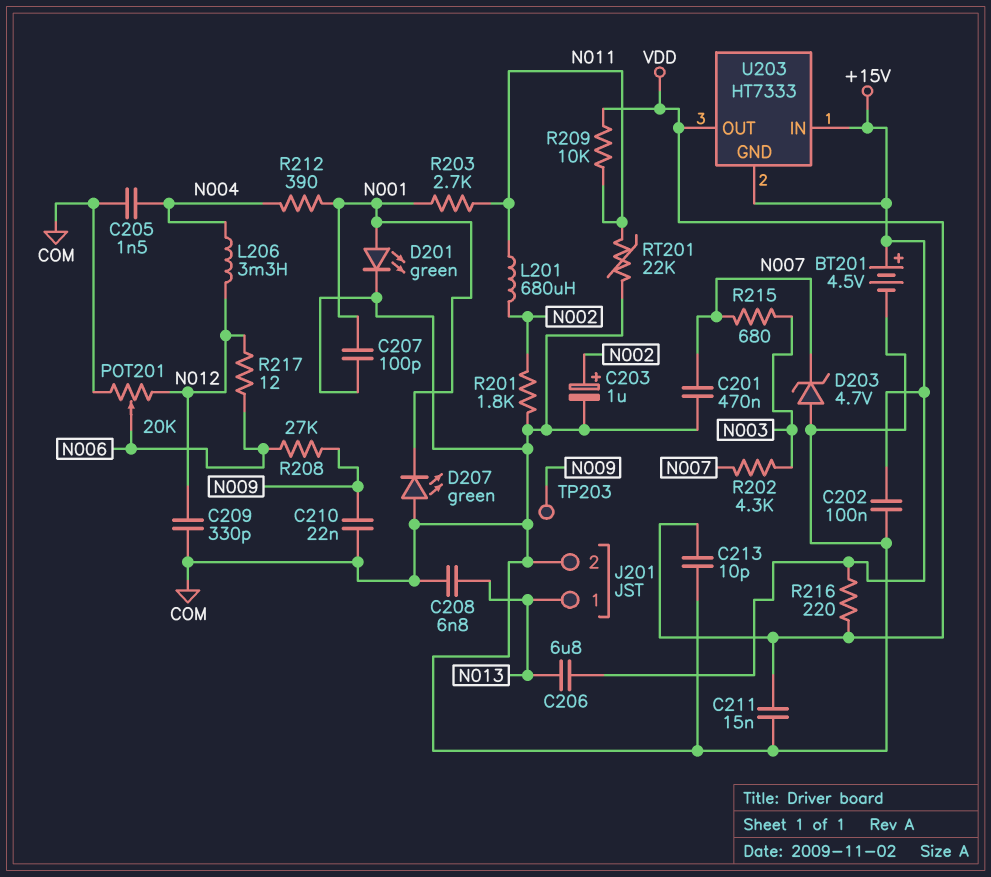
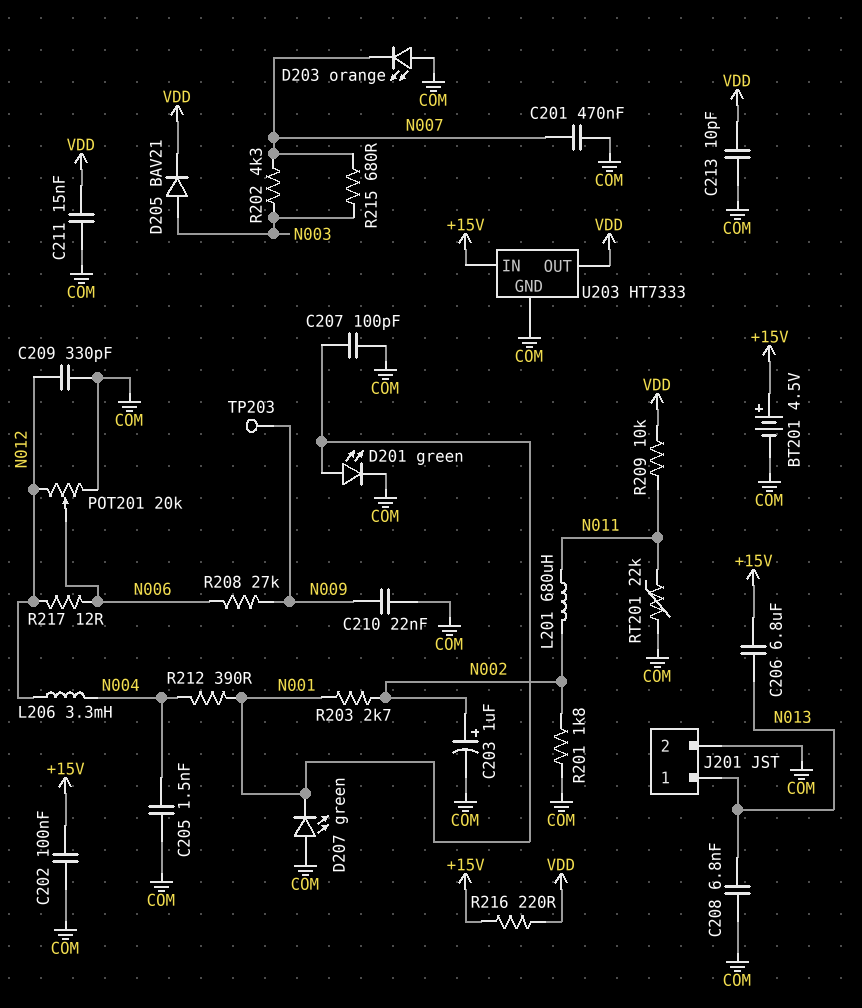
D203: zener 4.7V (A COM, K N007) -> LED orange (A COM, K N007)
D205: none -> diode BAV21 (A N003, K VDD)
R203: 2.7k (N001, N011) -> 2.7k (N001, N002)
U203 pin GND: +15V -> COM

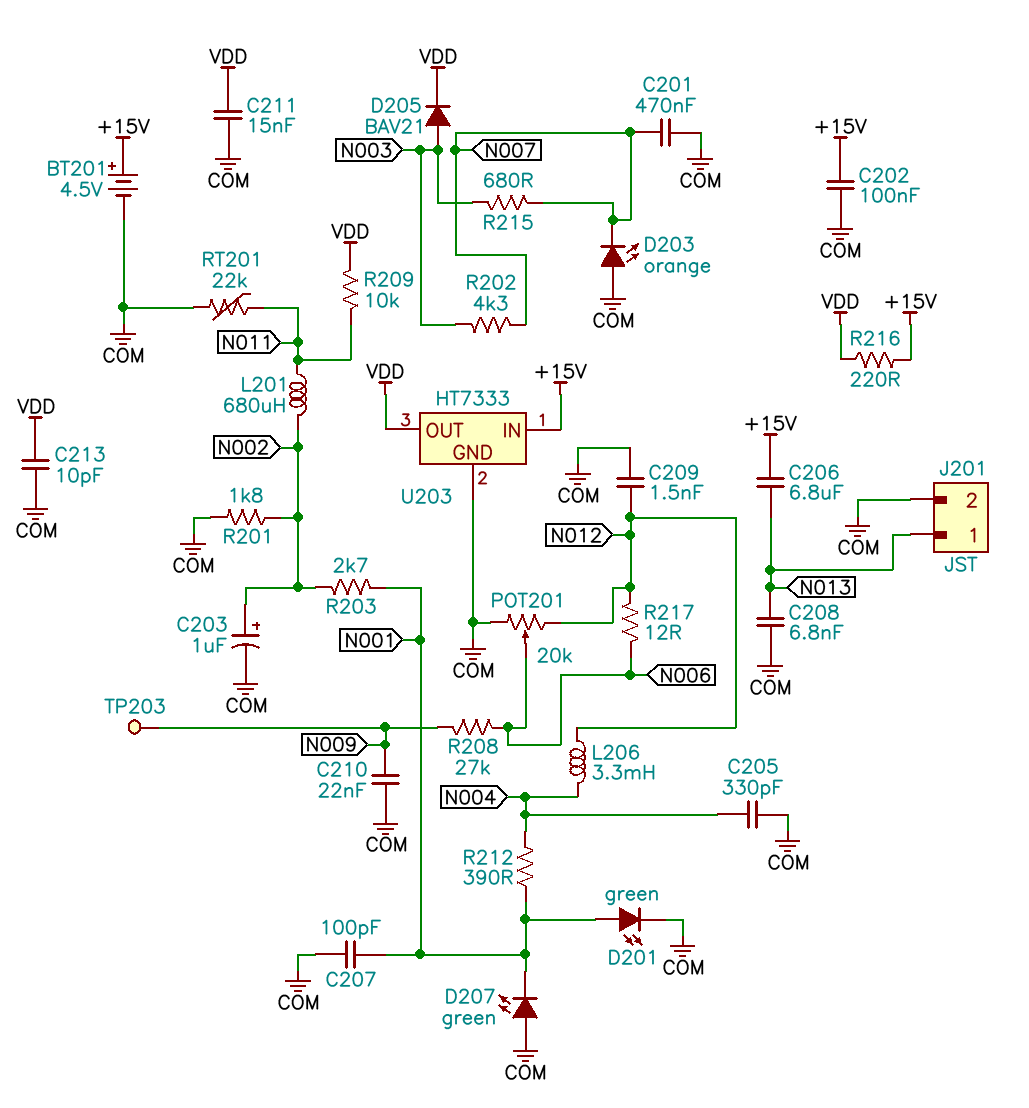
C205: 1.5nF (COM, N004) -> 330pF (COM, N004)
C209: 330pF (COM, N012) -> 1.5nF (COM, N012)

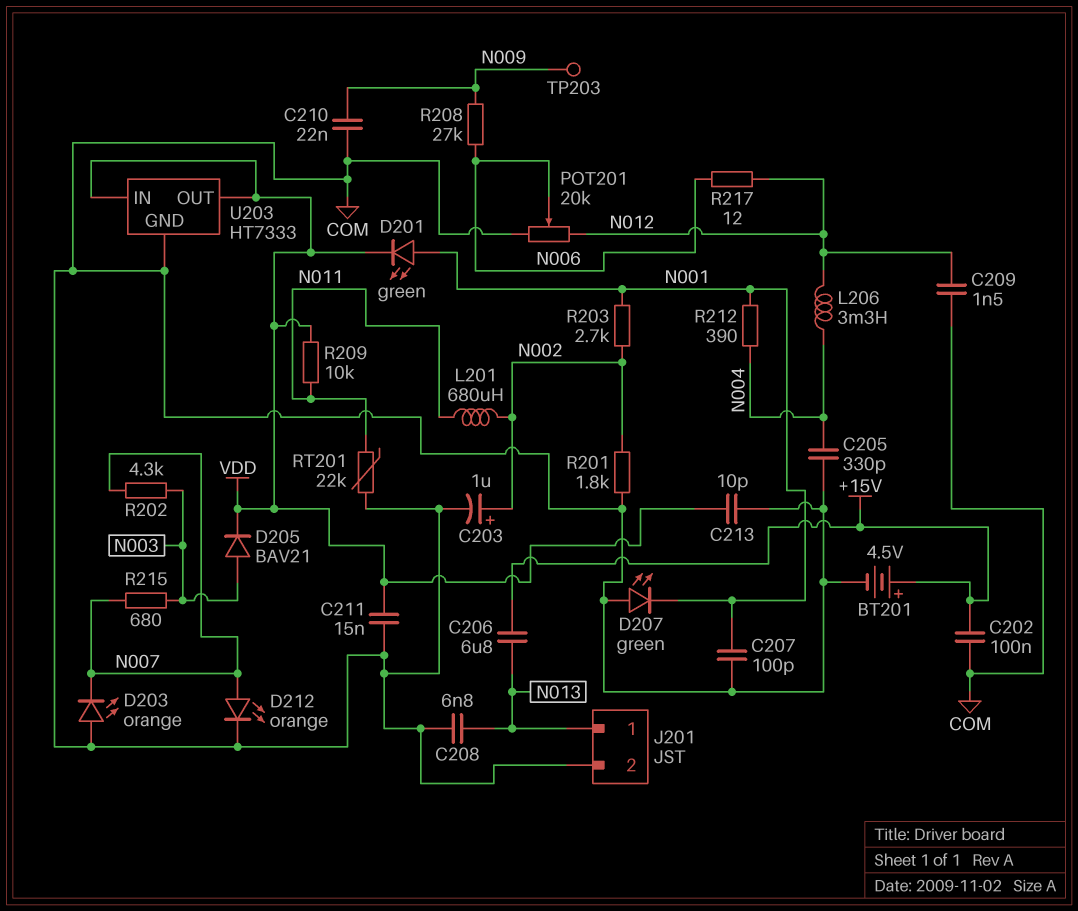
C201: 470nF (COM, N007) -> none
D201: LED green (A N001, K COM) -> LED green (A N001, K VDD)
D212: none -> LED orange (A N007, K COM)
R216: 220 (+15V, VDD) -> none
U203 pin IN: +15V -> VDD

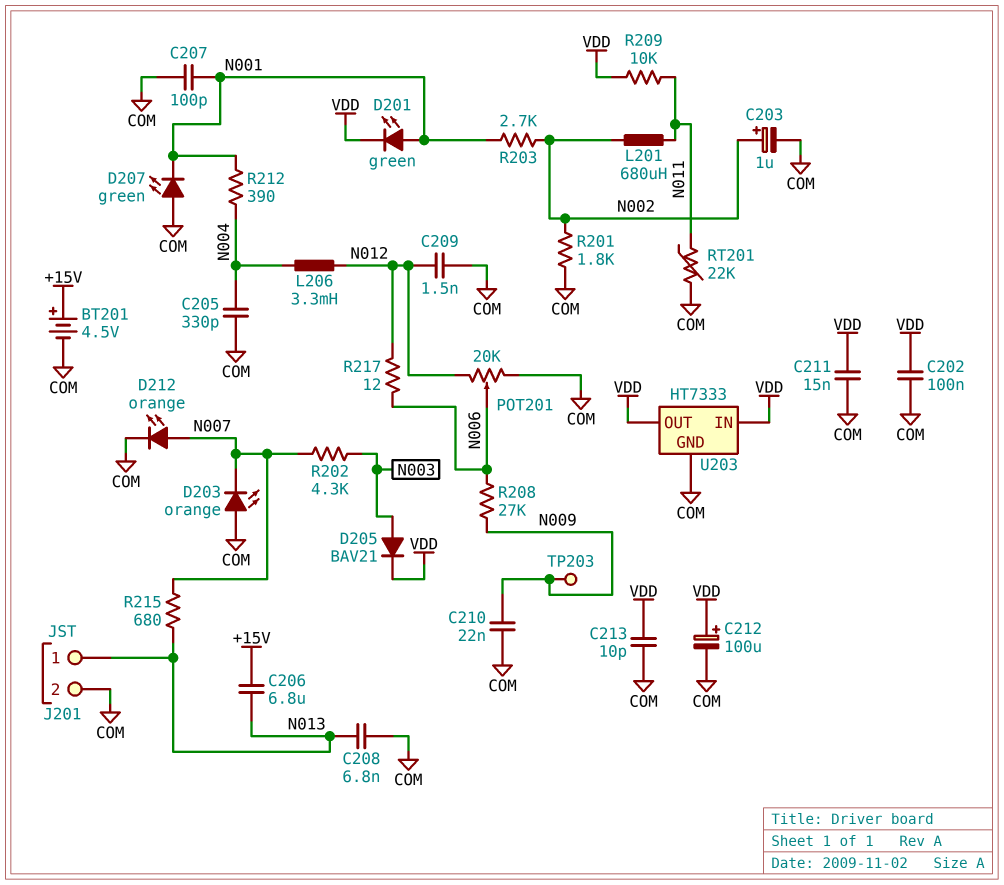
C202: 100nF (+15V, COM) -> 100nF (COM, VDD)
C212: none -> 100uF (plus VDD, minus COM)
R215: 680 (N003, N007) -> 680 (N007, N013)

